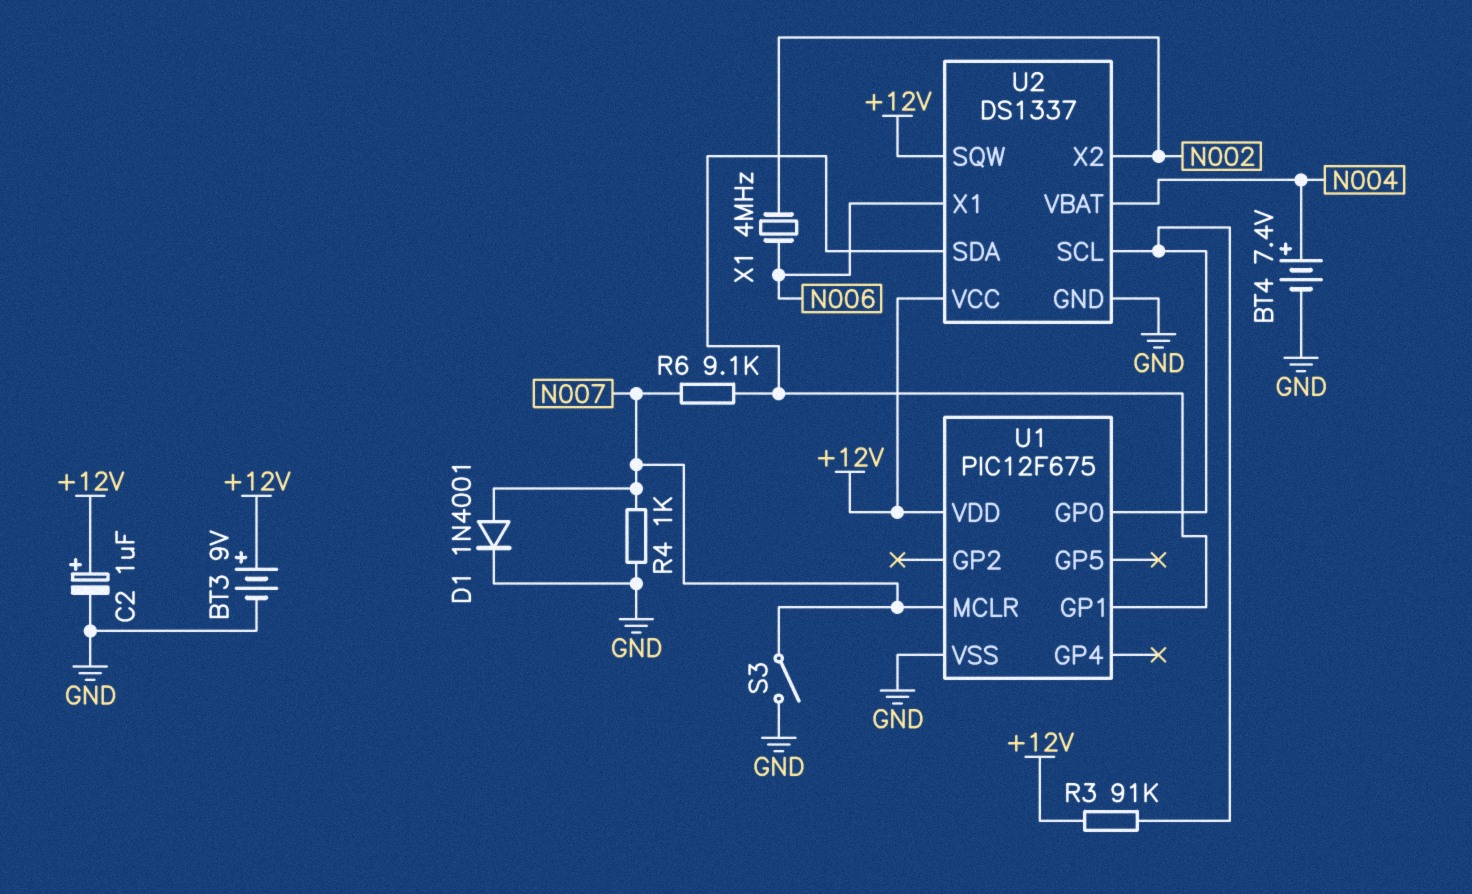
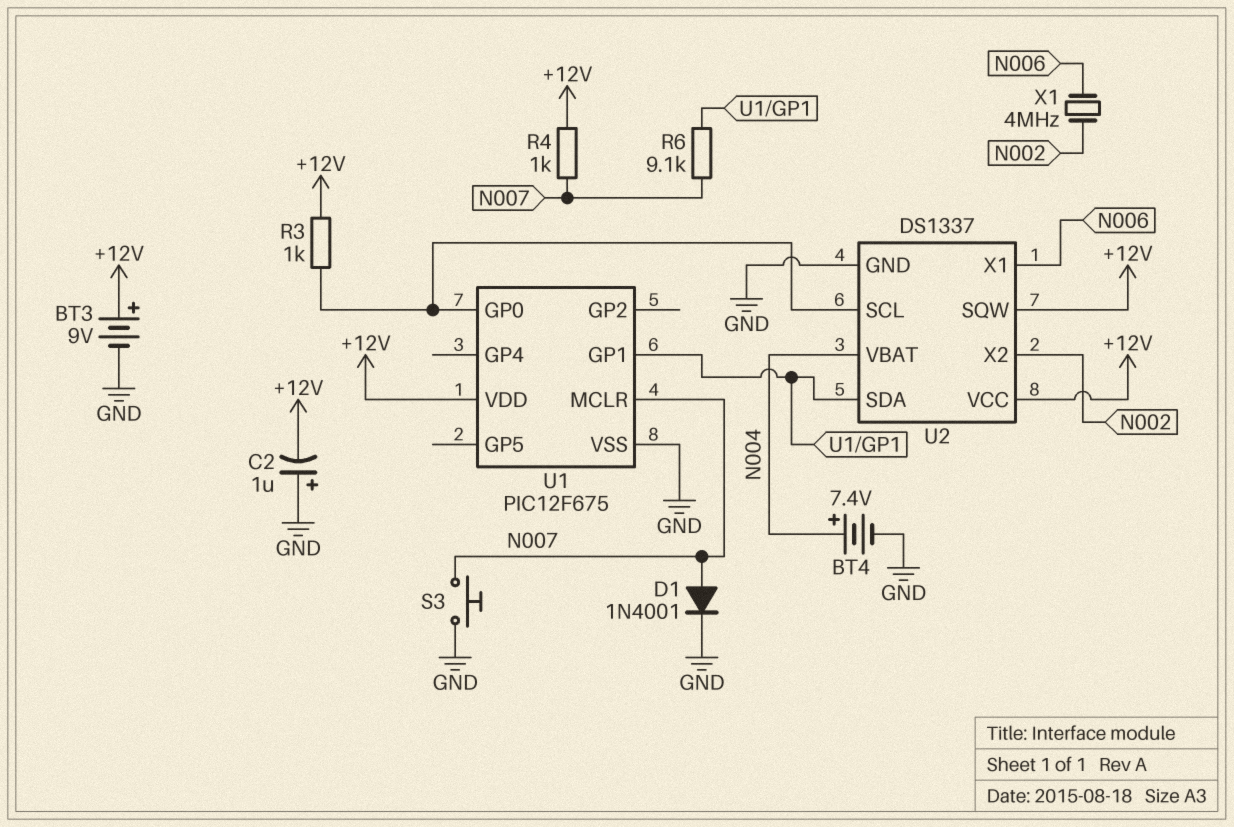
C2: 1uF (plus +12V, minus GND) -> 1uF (plus GND, minus +12V)
R3: 91k (+12V, U1/GP0) -> 1k (+12V, U1/GP0)
R4: 1k (GND, N007) -> 1k (+12V, N007)
S3: switch (GND, N007) -> button (GND, N007)

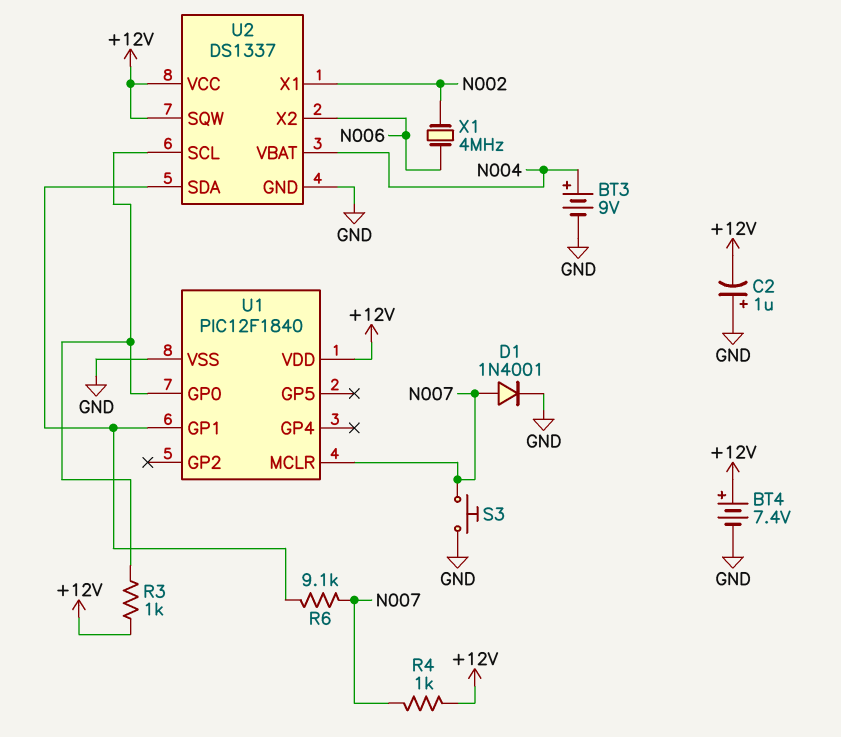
BT3: 9V (plus +12V, minus GND) -> 9V (plus N004, minus GND)
BT4: 7.4V (plus N004, minus GND) -> 7.4V (plus +12V, minus GND)
U1: PIC12F675 -> PIC12F1840
U2 pin X1: N006 -> N002
U2 pin X2: N002 -> N006

